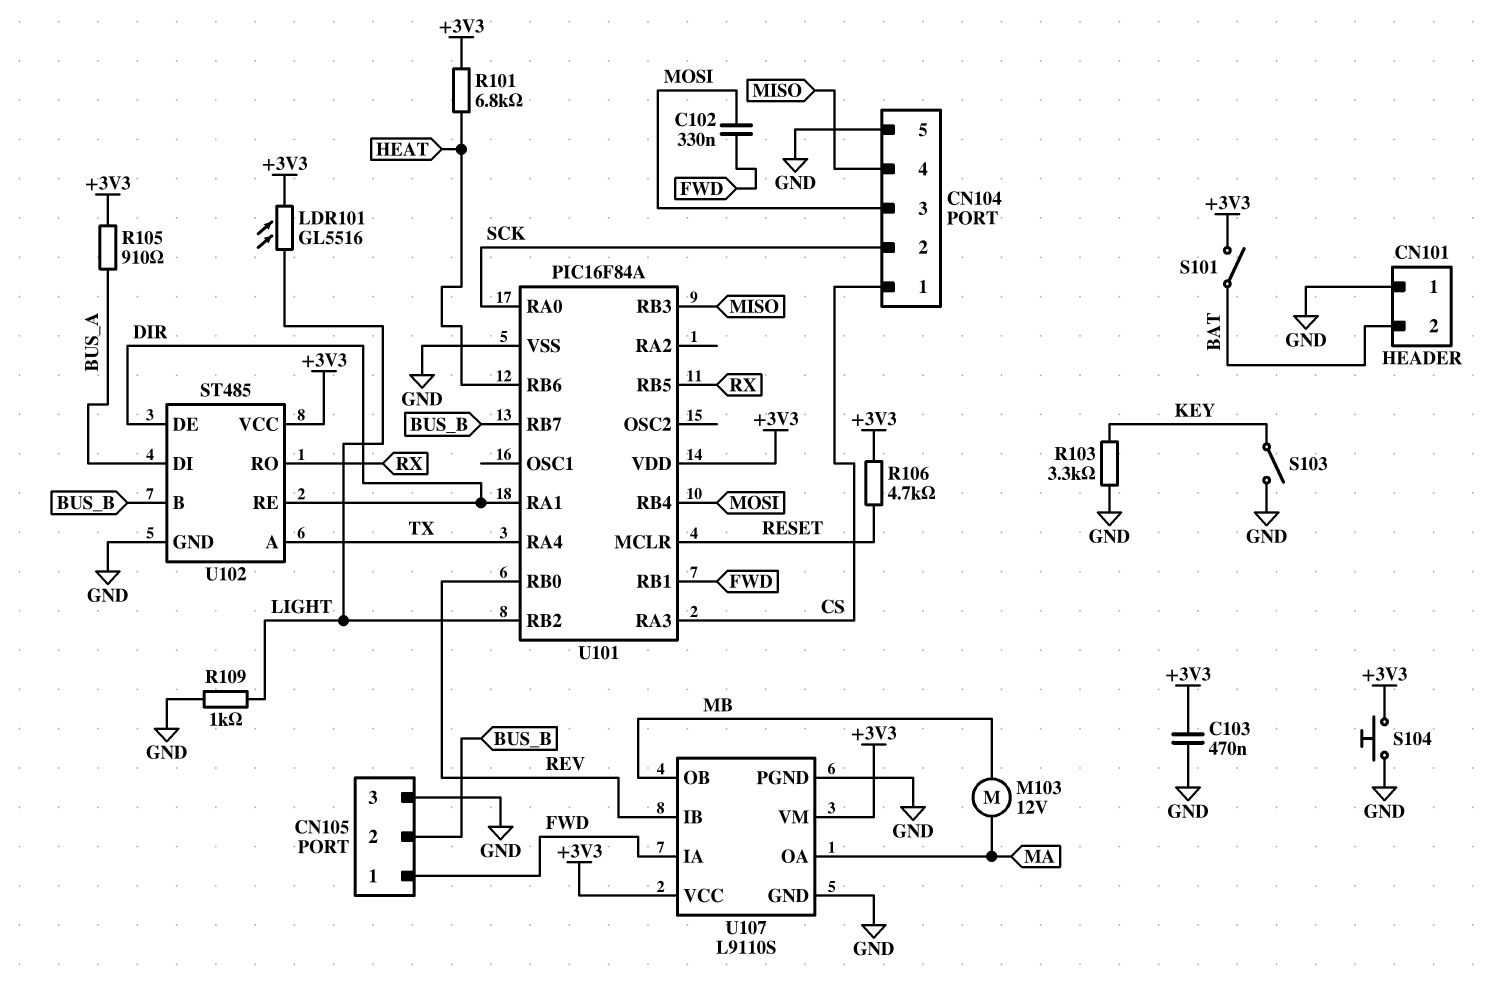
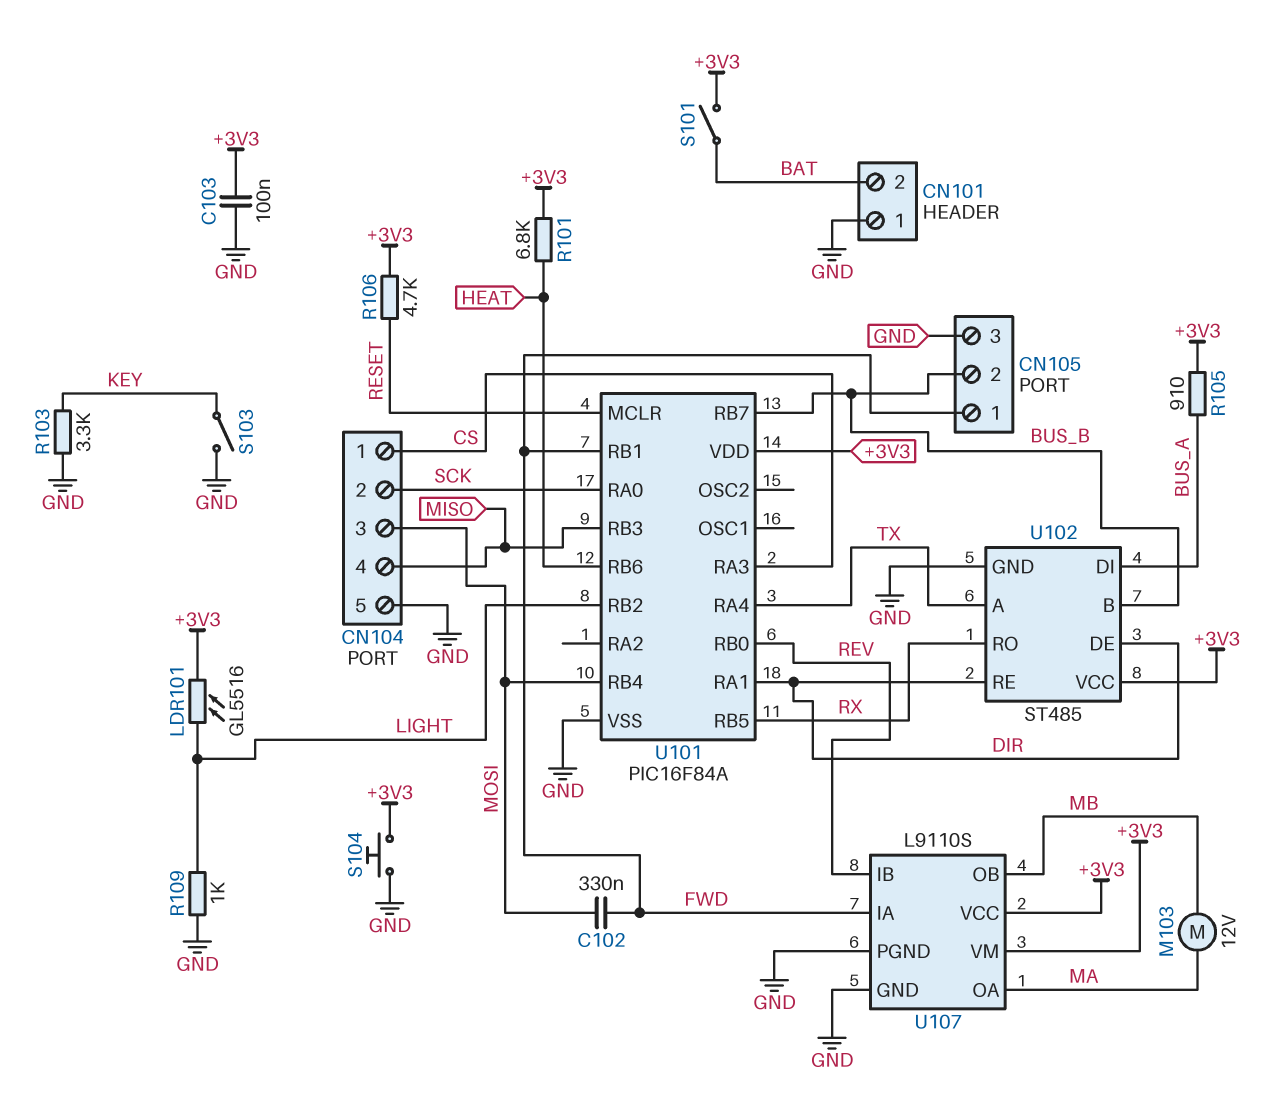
C103: 470nF (+3V3, GND) -> 100nF (+3V3, GND)

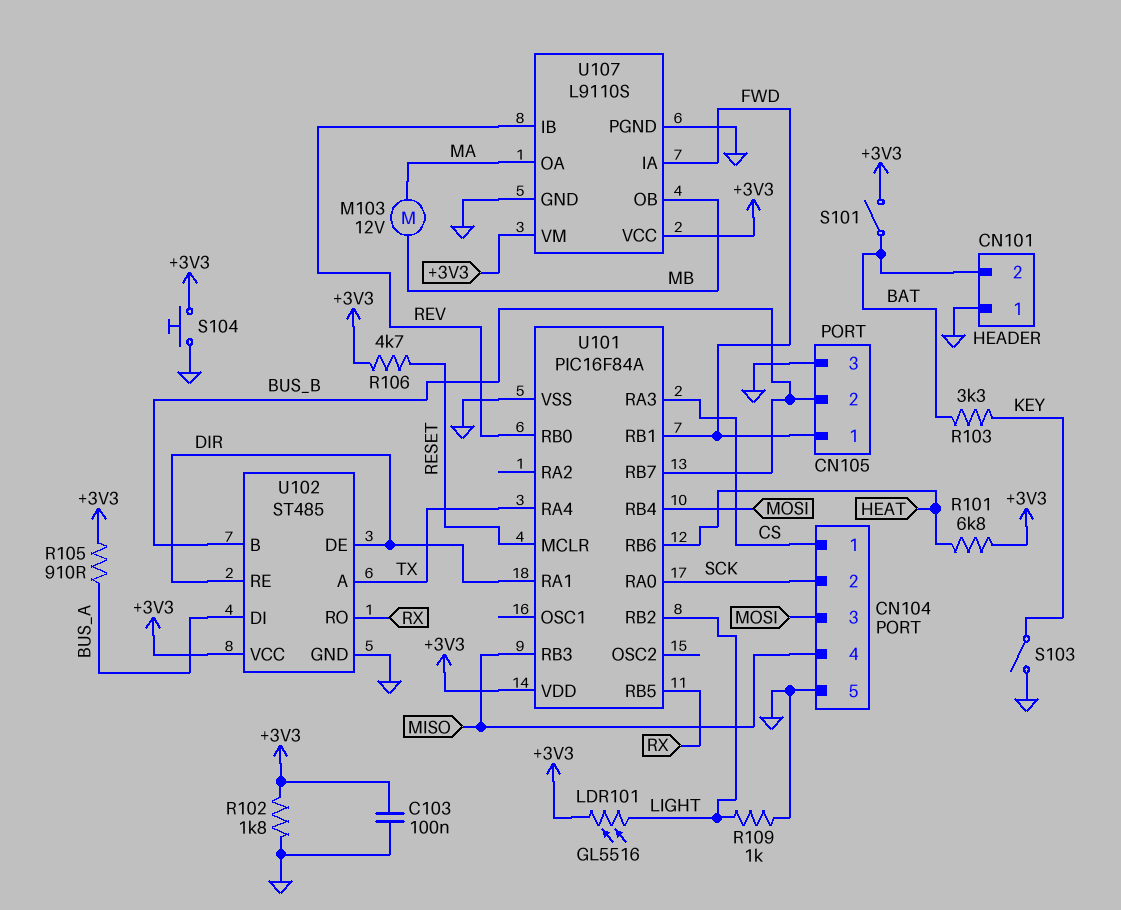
C102: 330nF (FWD, MOSI) -> none
R102: none -> 1.8k (+3V3, GND)
R103: 3.3k (GND, KEY) -> 3.3k (BAT, KEY)

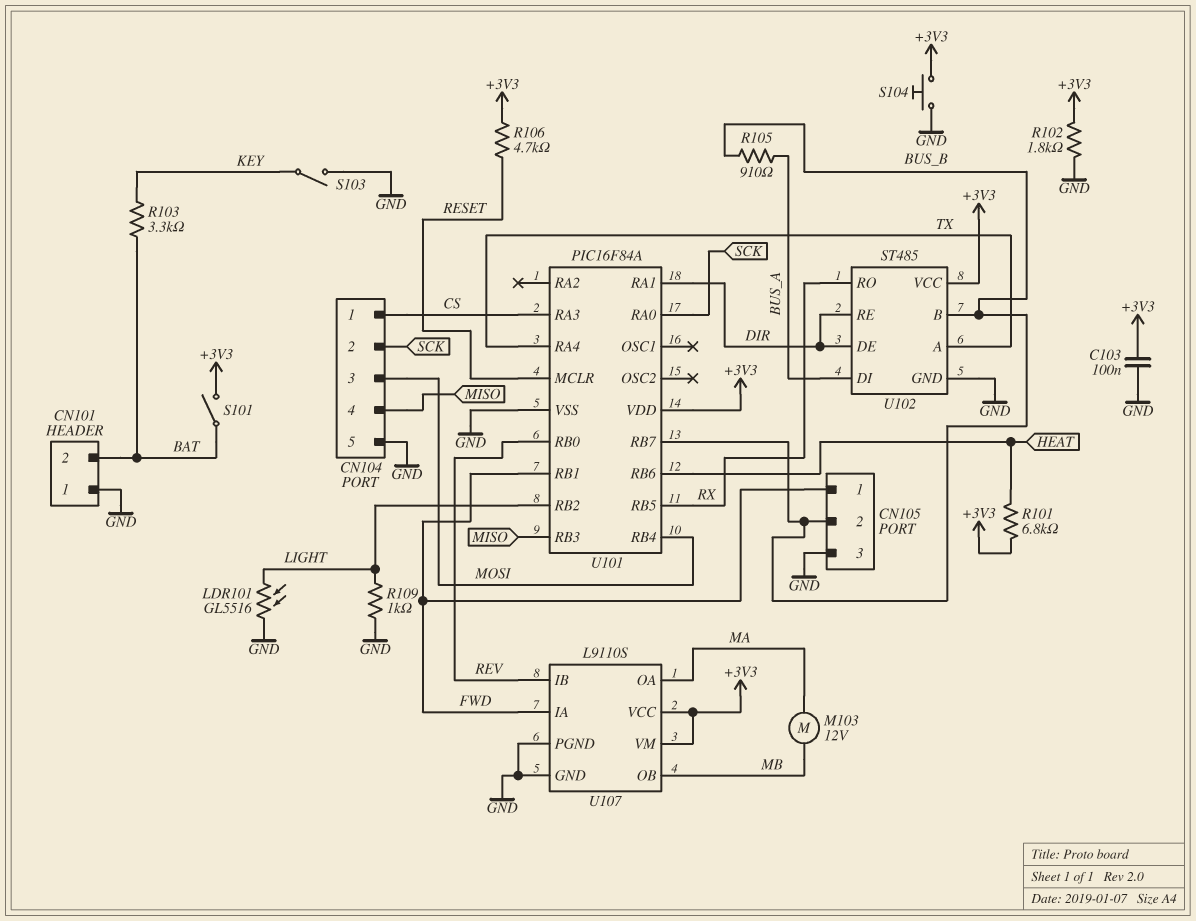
LDR101: GL5516 (+3V3, LIGHT) -> GL5516 (GND, LIGHT)
R105: 910 (+3V3, BUS_A) -> 910 (BUS_A, BUS_B)

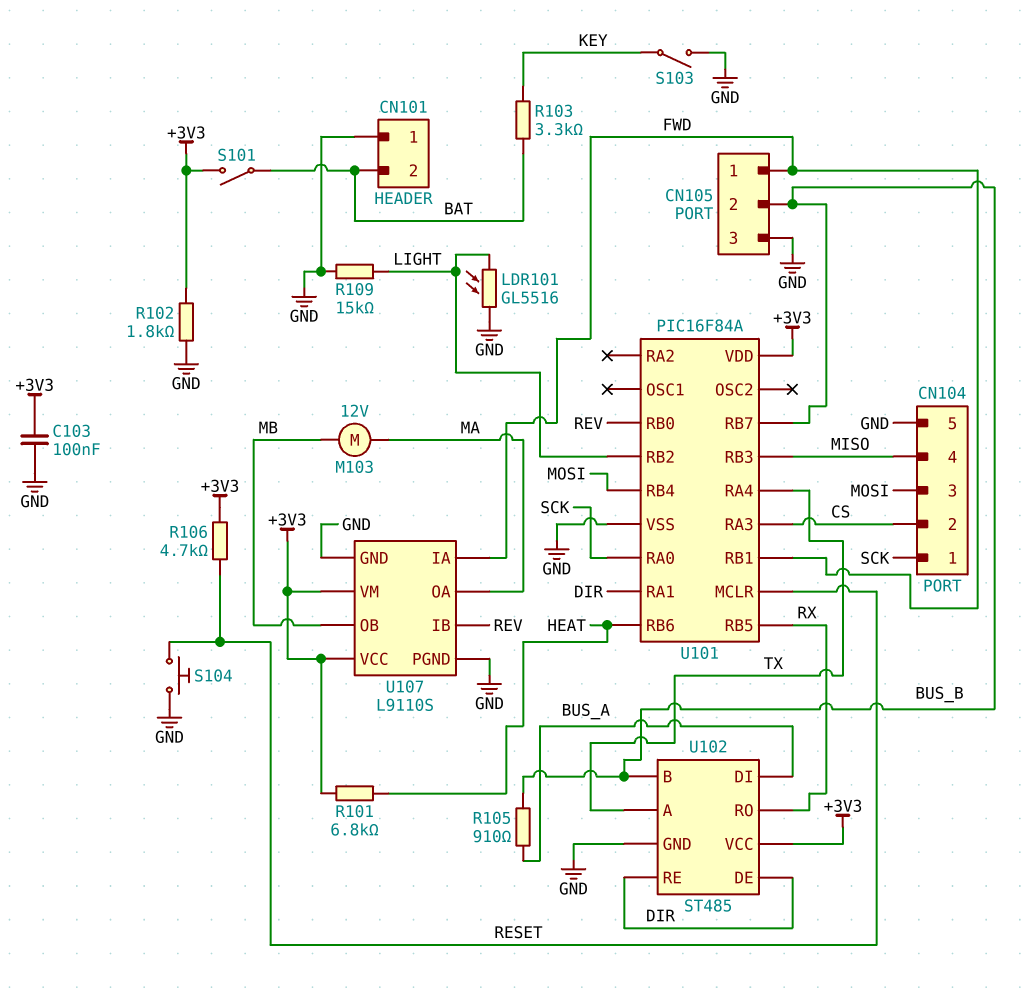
CN104 pin 1: CS -> SCK
CN104 pin 2: SCK -> CS
R109: 1k (GND, LIGHT) -> 15k (GND, LIGHT)
S104: button (+3V3, GND) -> button (GND, RESET)

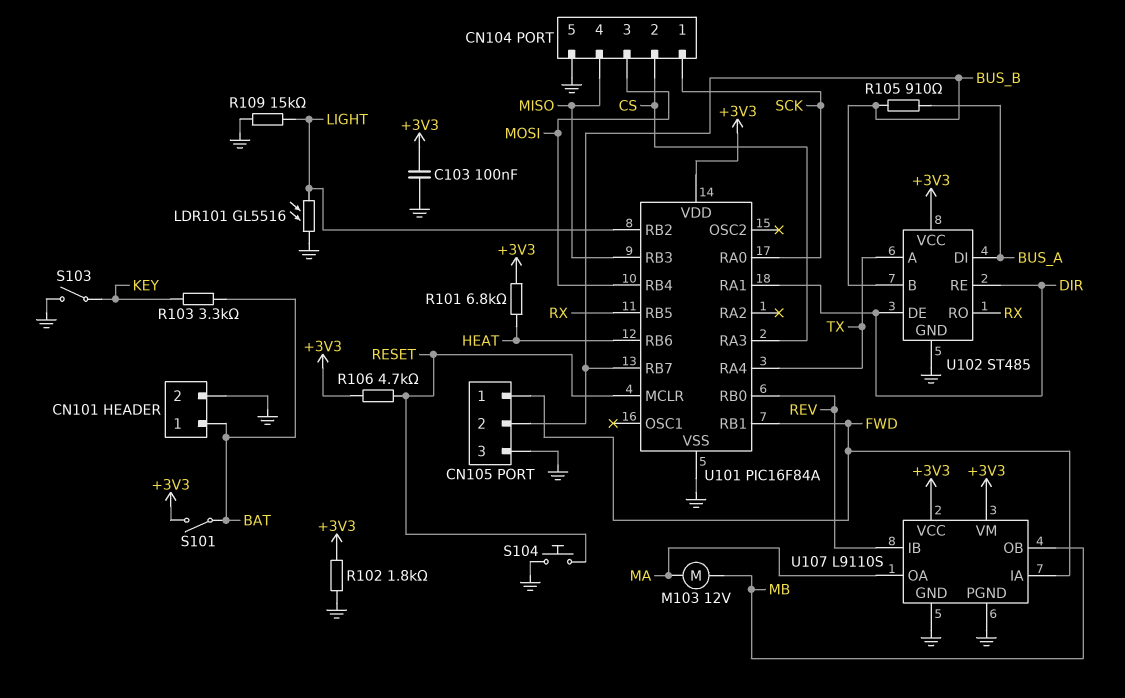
CN101 pin 1: GND -> BAT
CN101 pin 2: BAT -> GND

